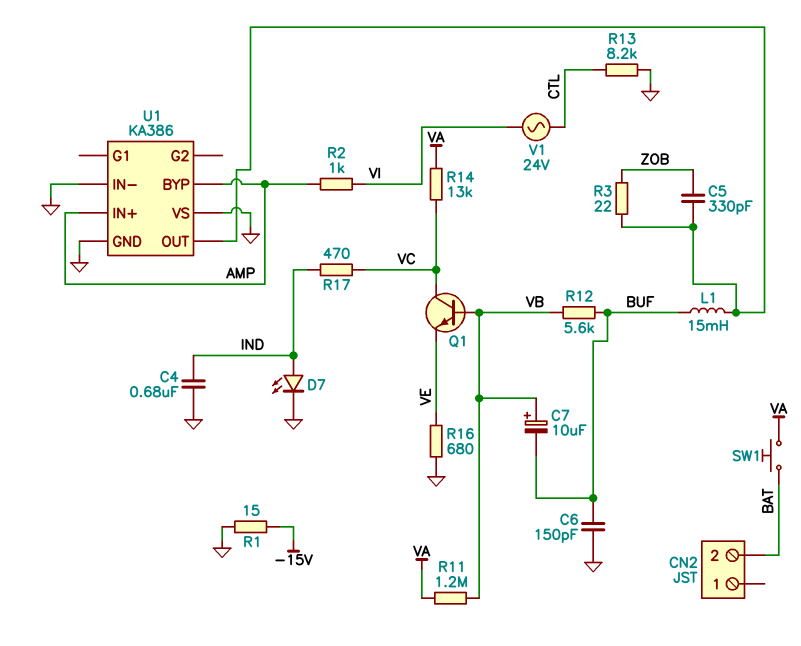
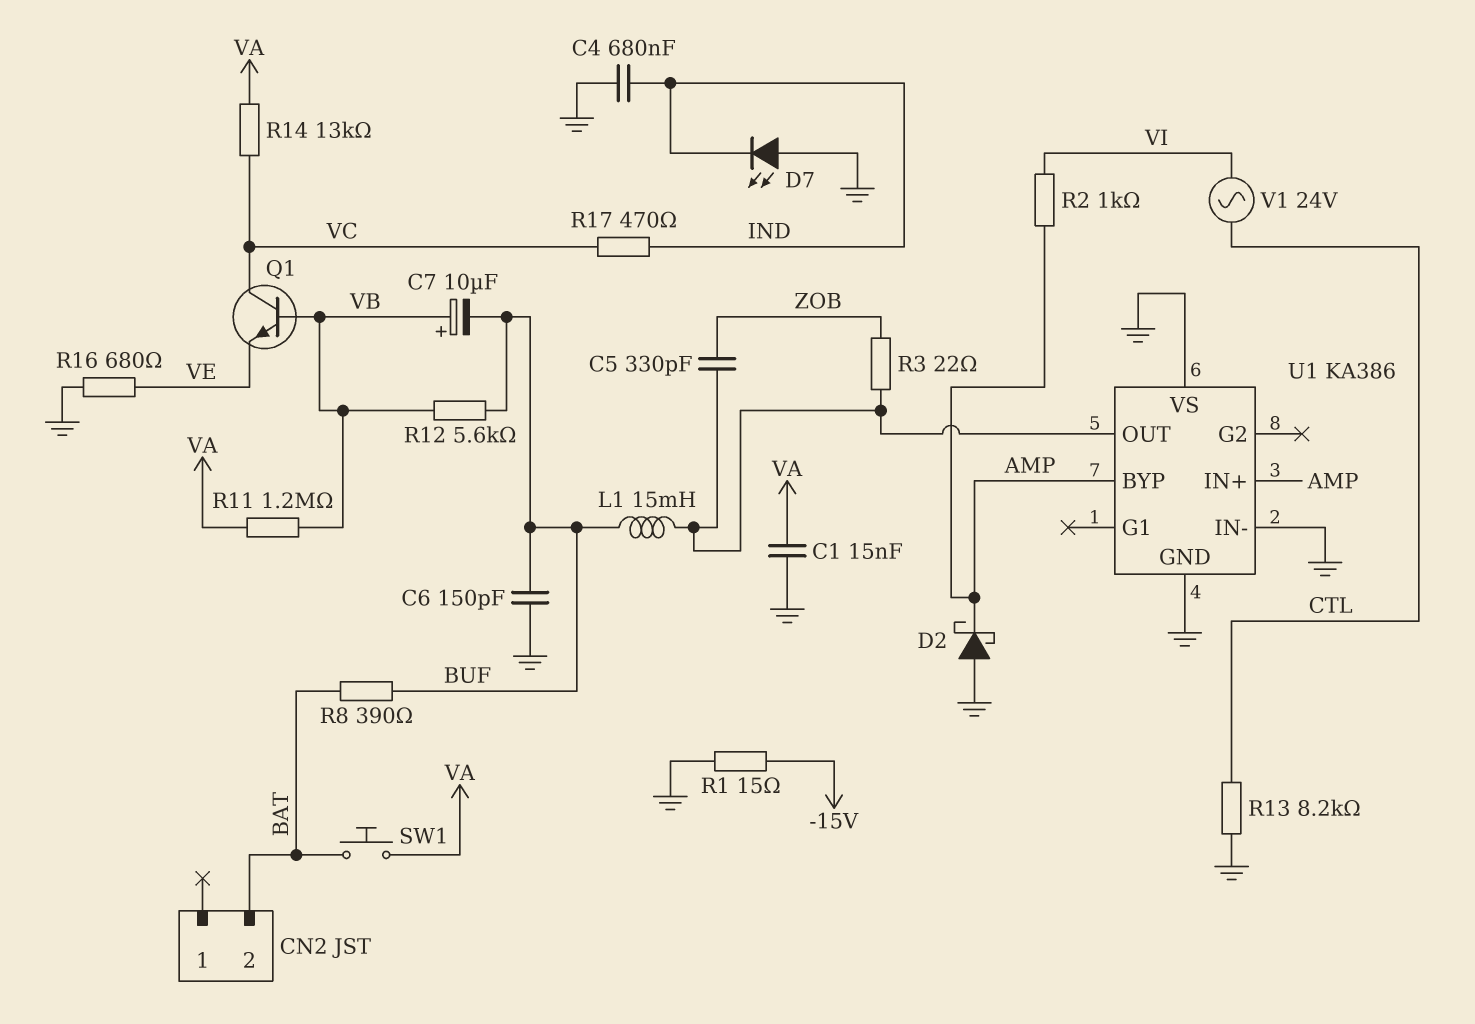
C1: none -> 15nF (GND, VA)
D2: none -> schottky (A GND, K AMP)
D7: LED (A IND, K GND) -> LED (A GND, K IND)
R8: none -> 390 (BAT, BUF)

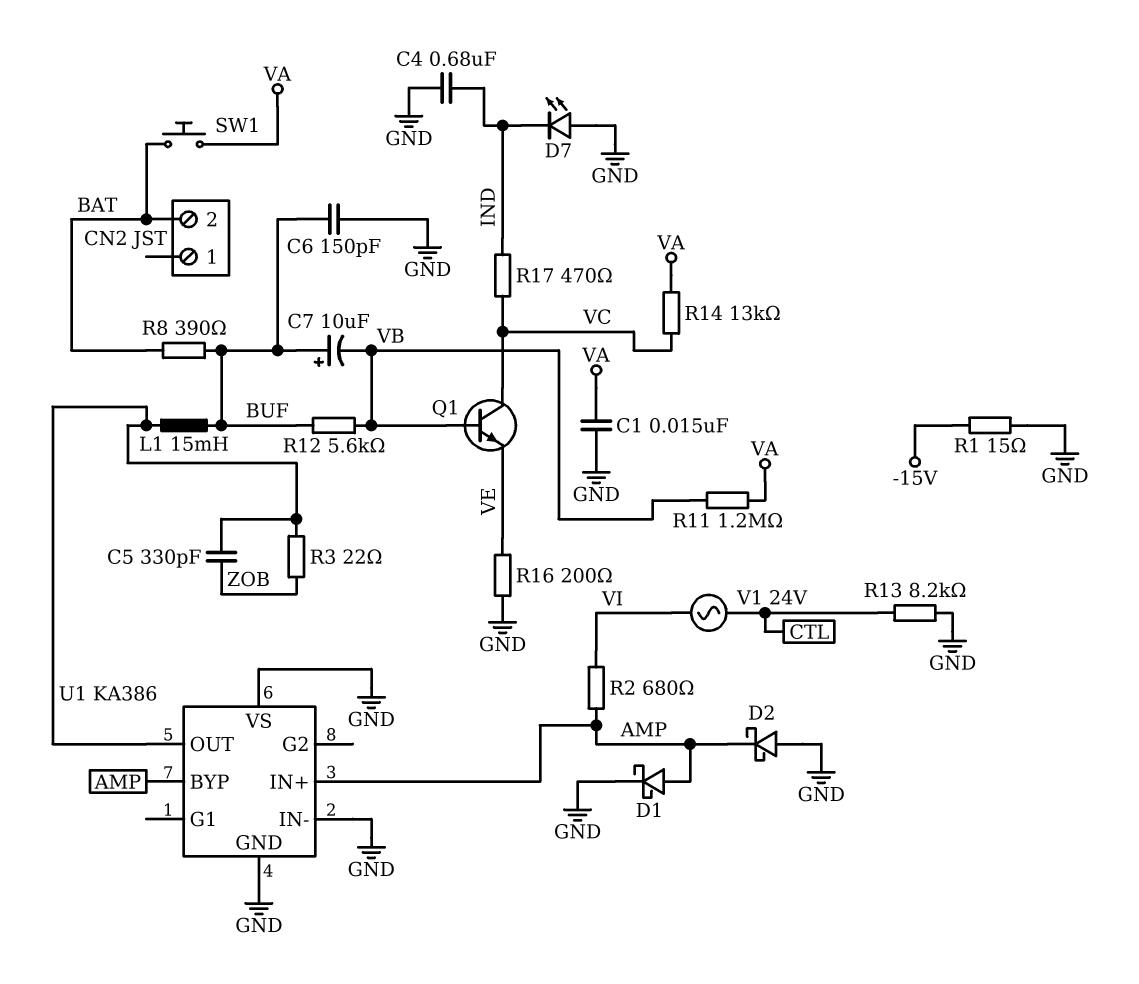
C7: 10uF (plus VB, minus BUF) -> 10uF (plus BUF, minus VB)
D1: none -> schottky (A AMP, K GND)
R2: 1k (AMP, VI) -> 680 (AMP, VI)
R16: 680 (GND, VE) -> 200 (GND, VE)

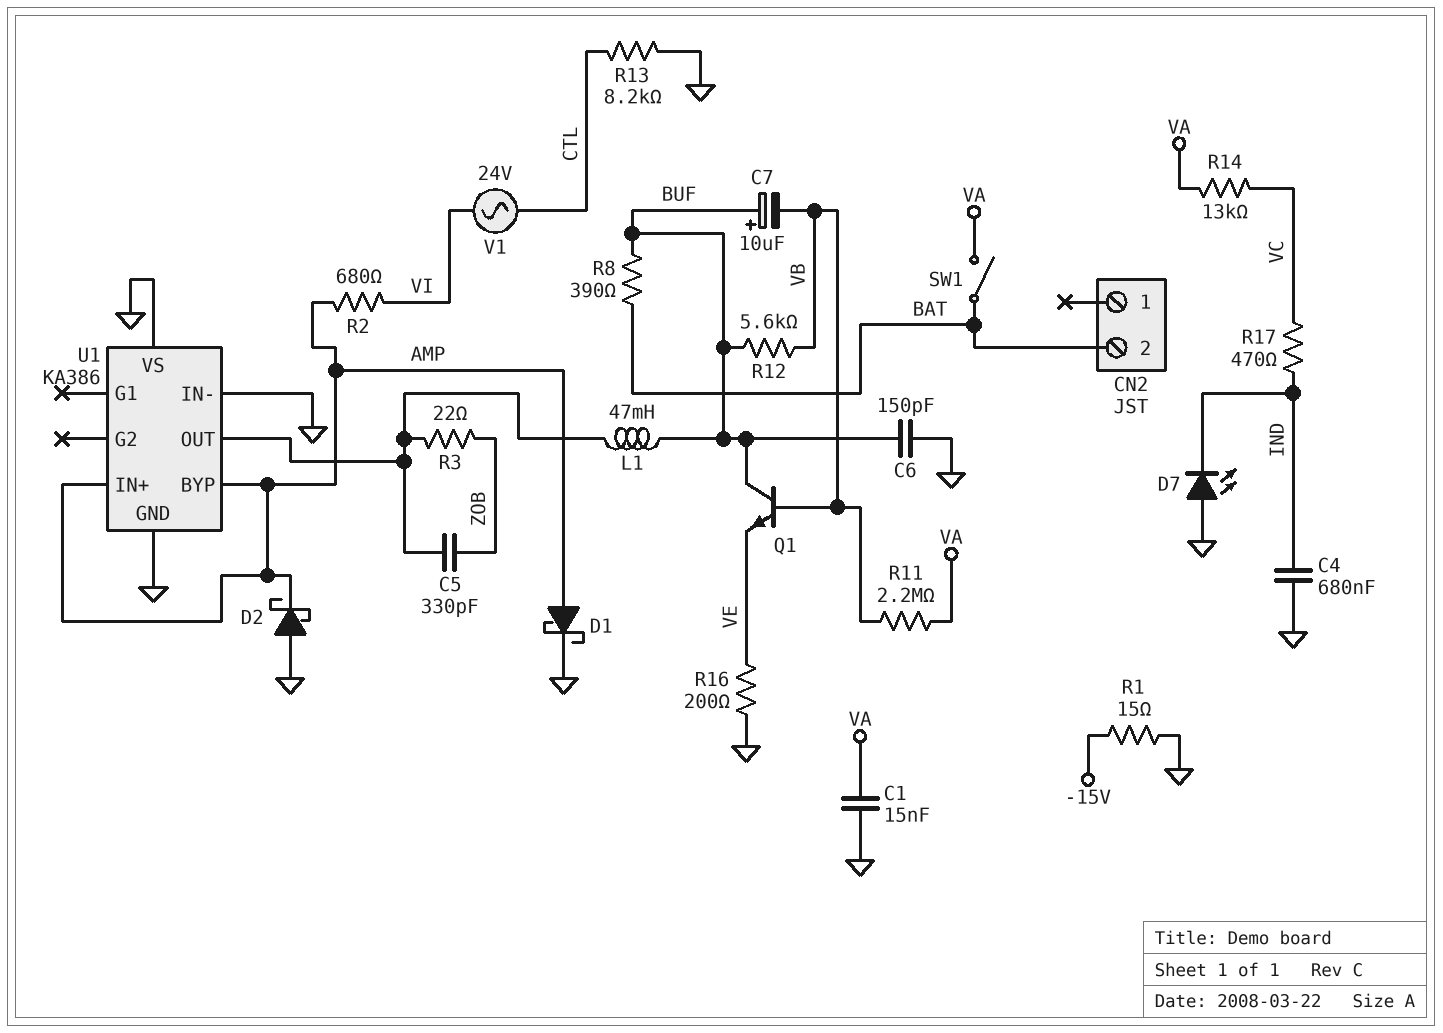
L1: 15mH (BUF, U1/OUT) -> 47mH (BUF, U1/OUT)
Q1: NPN (B VB, C VC, E VE) -> NPN (B VB, C BUF, E VE)
R11: 1.2M (VA, VB) -> 2.2M (VA, VB)
SW1: button (BAT, VA) -> switch (BAT, VA)

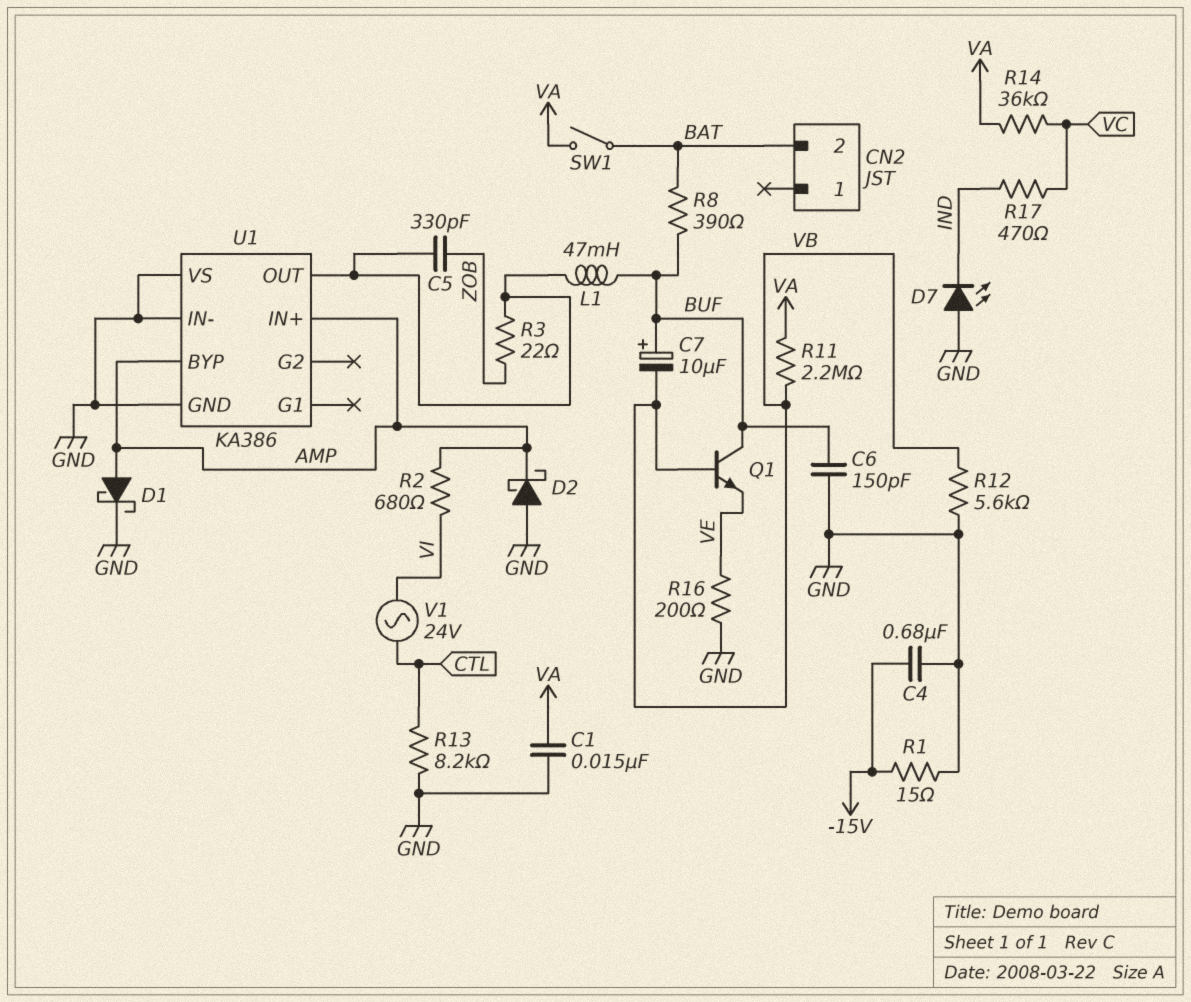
C4: 680nF (GND, IND) -> 680nF (-15V, GND)
R12: 5.6k (BUF, VB) -> 5.6k (GND, VB)
R14: 13k (VA, VC) -> 36k (VA, VC)

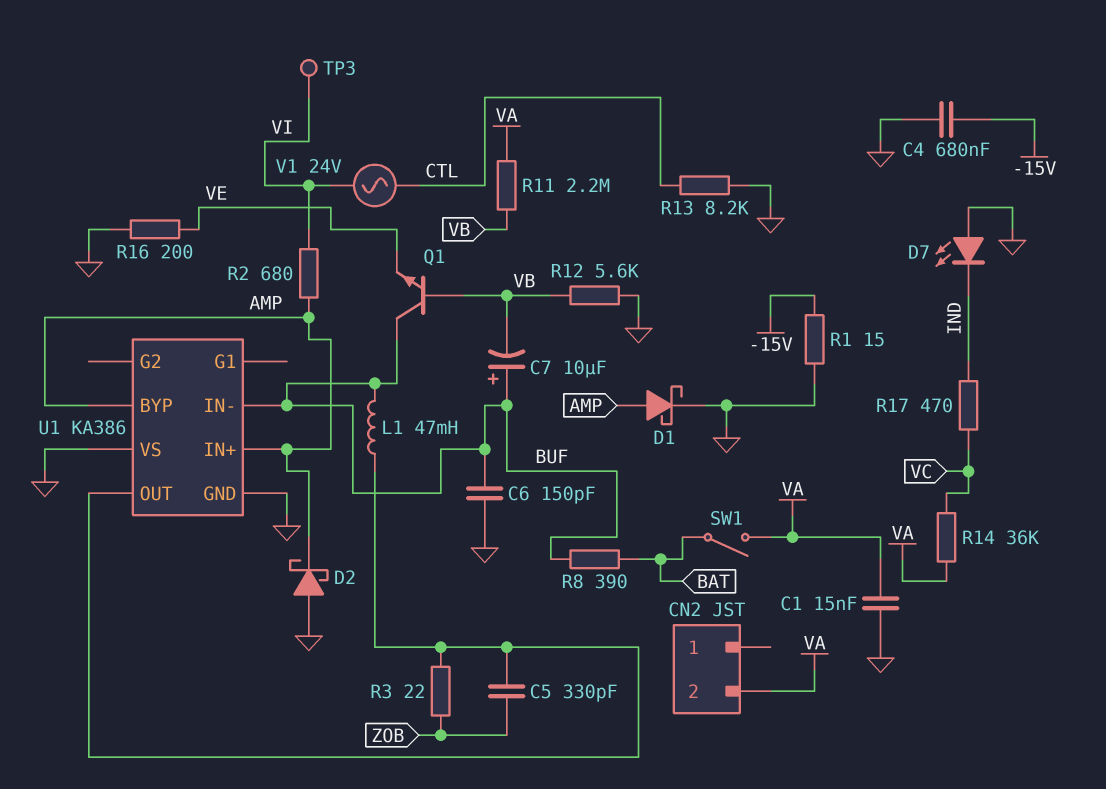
CN2 pin 2: BAT -> VA
TP3: none -> test point (VI)
U1 pin IN-: GND -> BUF

